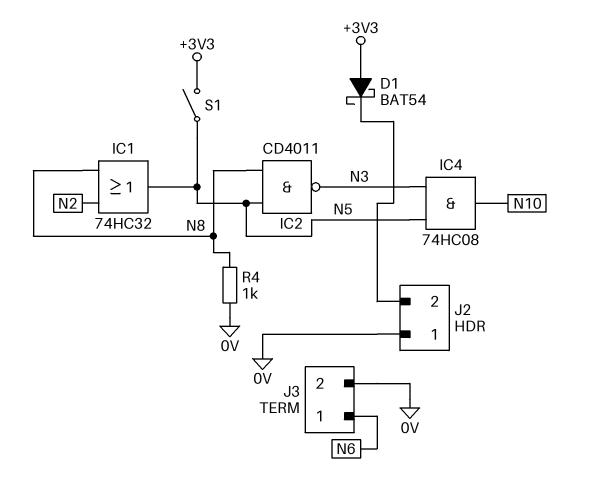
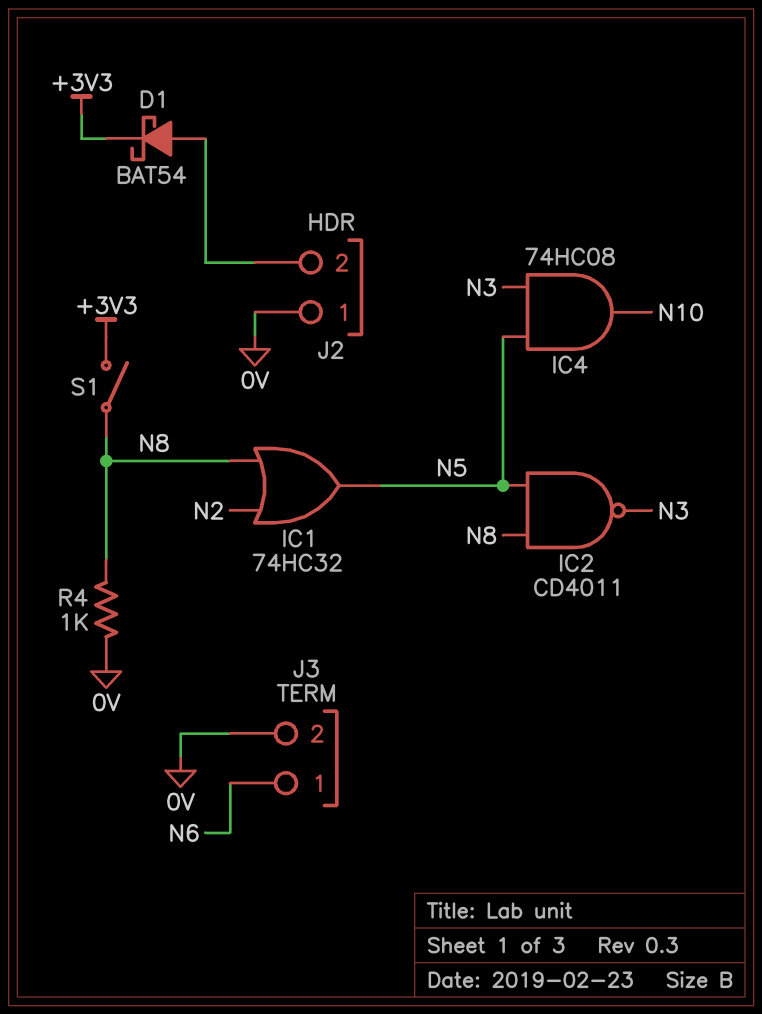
D1: schottky BAT54 (A +3V3, K J2/2) -> schottky BAT54 (A J2/2, K +3V3)
S1: switch (+3V3, N5) -> switch (+3V3, N8)

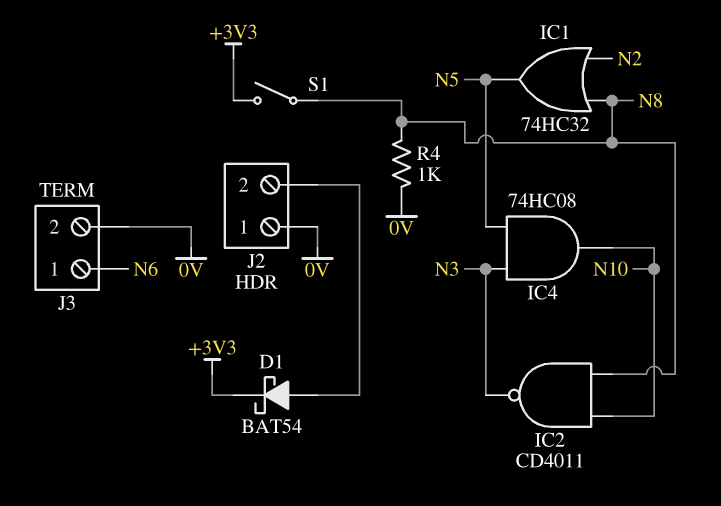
IC2: NAND CD4011 (in N5, in N8, out N3) -> NAND CD4011 (in N8, in N10, out N3)

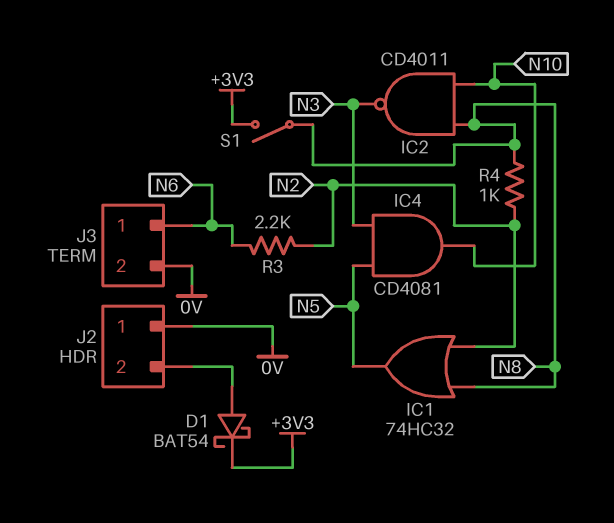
IC4: AND 74HC08 (in N3, in N5, out N10) -> AND CD4081 (in N3, in N5, out N10)
R3: none -> 2.2k (N2, N6)
R4: 1k (0V, N8) -> 1k (N2, N8)

